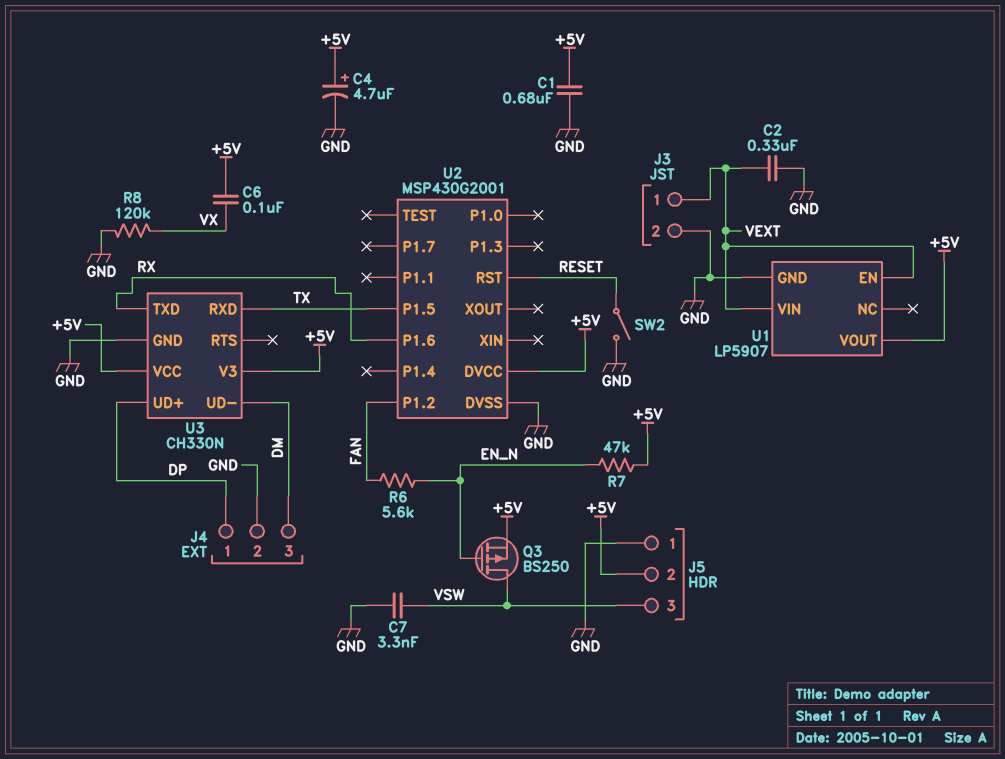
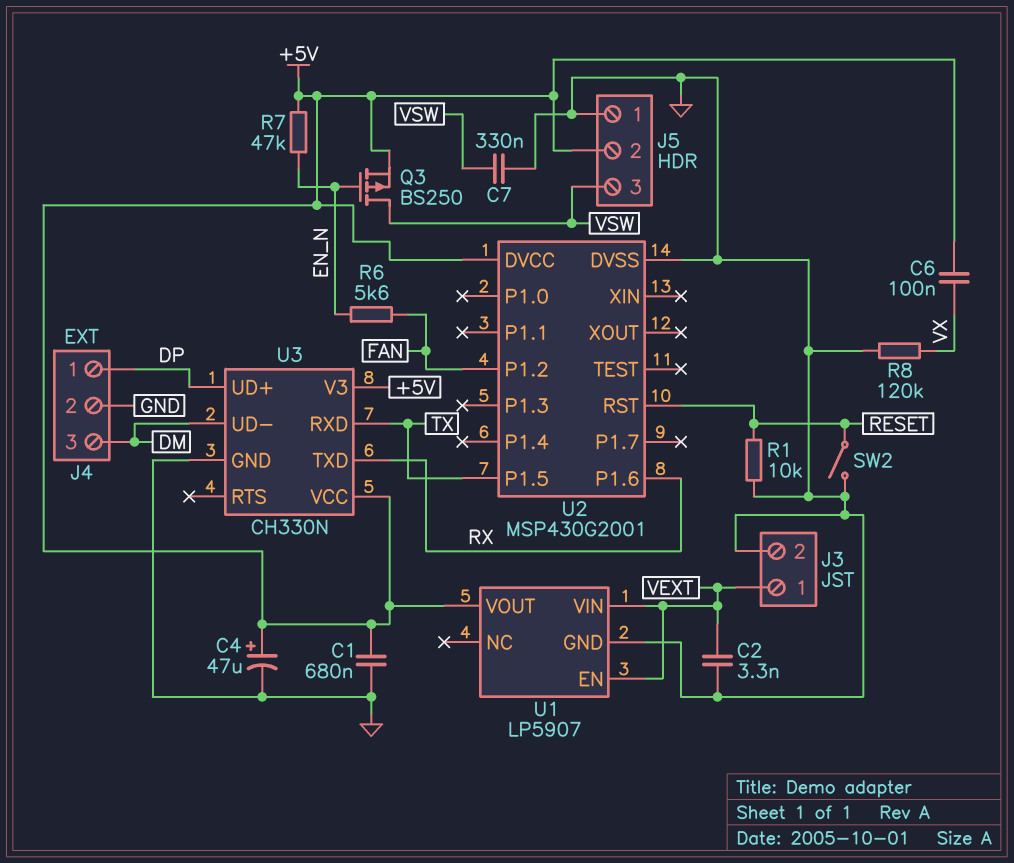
C2: 330nF (GND, VEXT) -> 3.3nF (GND, VEXT)
C4: 4.7uF (plus +5V, minus GND) -> 47uF (plus +5V, minus GND)
C7: 3.3nF (GND, VSW) -> 330nF (GND, VSW)
R1: none -> 10k (GND, RESET)

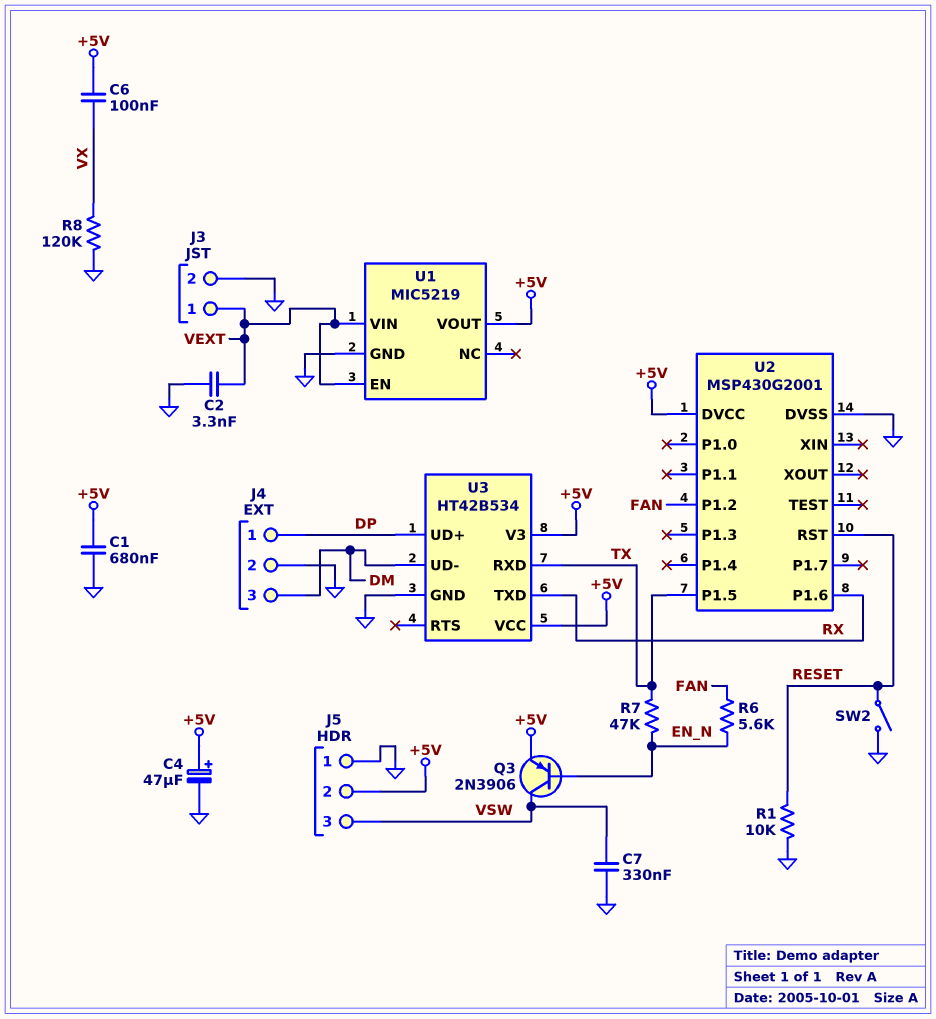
Q3: PMOS BS250 (G EN_N, D VSW, S +5V) -> PNP 2N3906 (B EN_N, C VSW, E +5V)
R7: 47k (+5V, EN_N) -> 47k (EN_N, TX)
U1: LP5907 -> MIC5219
U3: CH330N -> HT42B534

